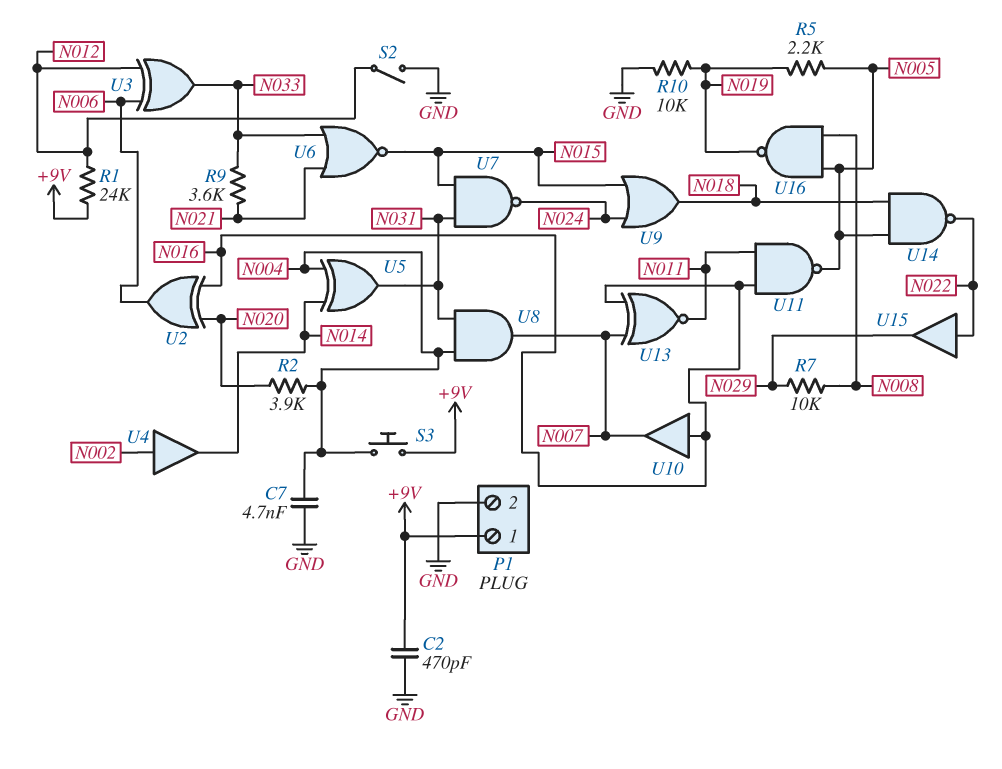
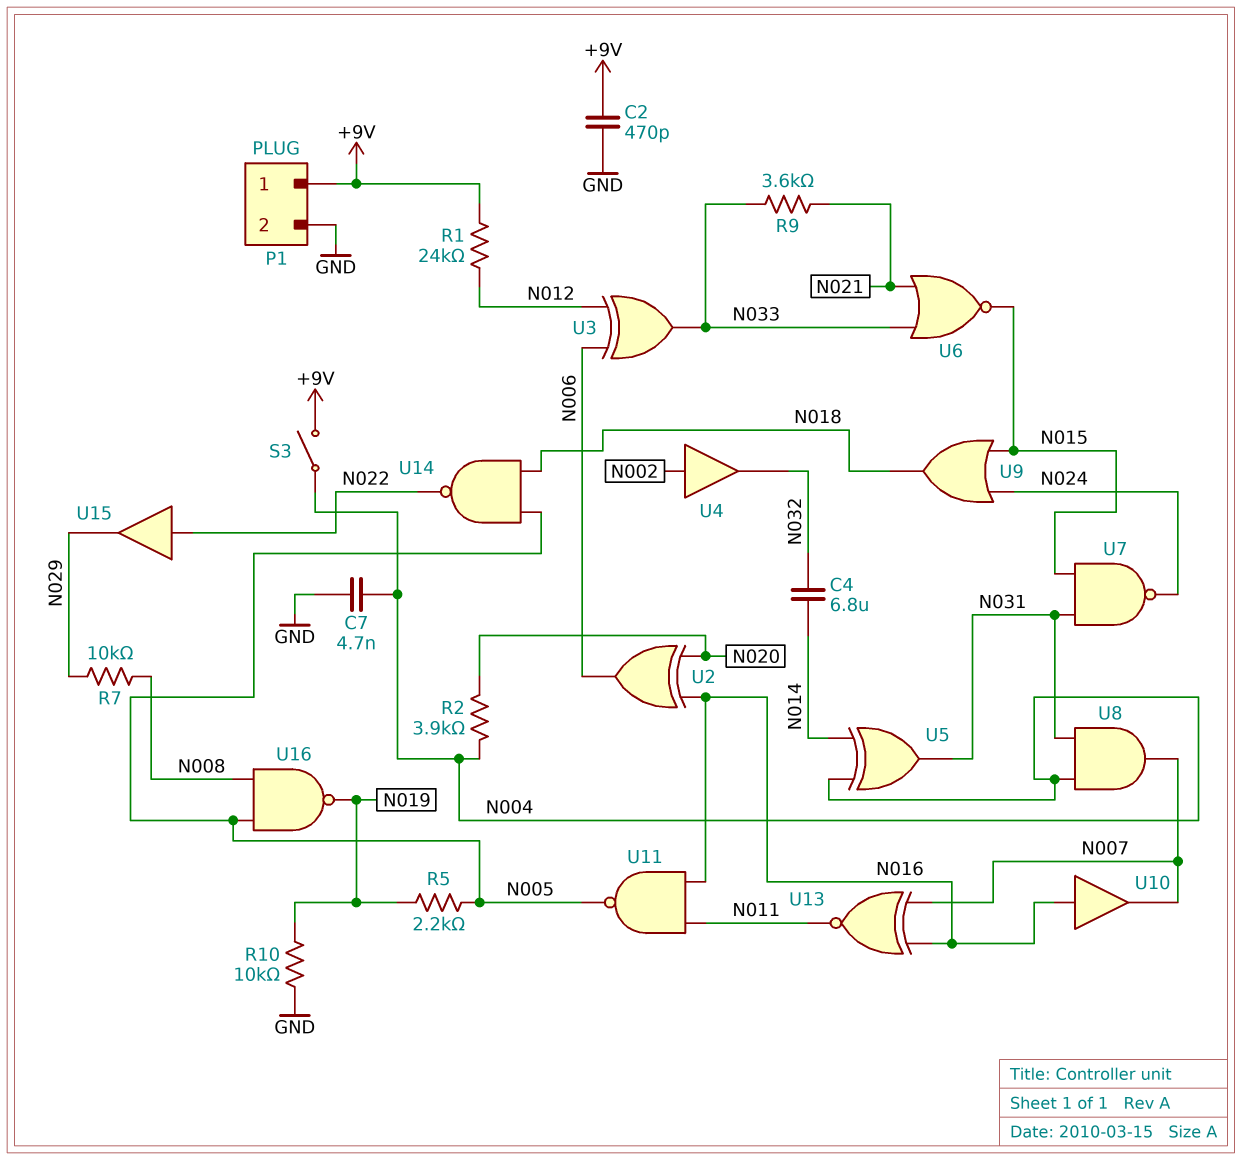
C4: none -> 6.8uF (N014, N032)
S2: switch (GND, N012) -> none
S3: button (+9V, N004) -> switch (+9V, N004)
U4: buffer (in N002, out N014) -> buffer (in N002, out N032)

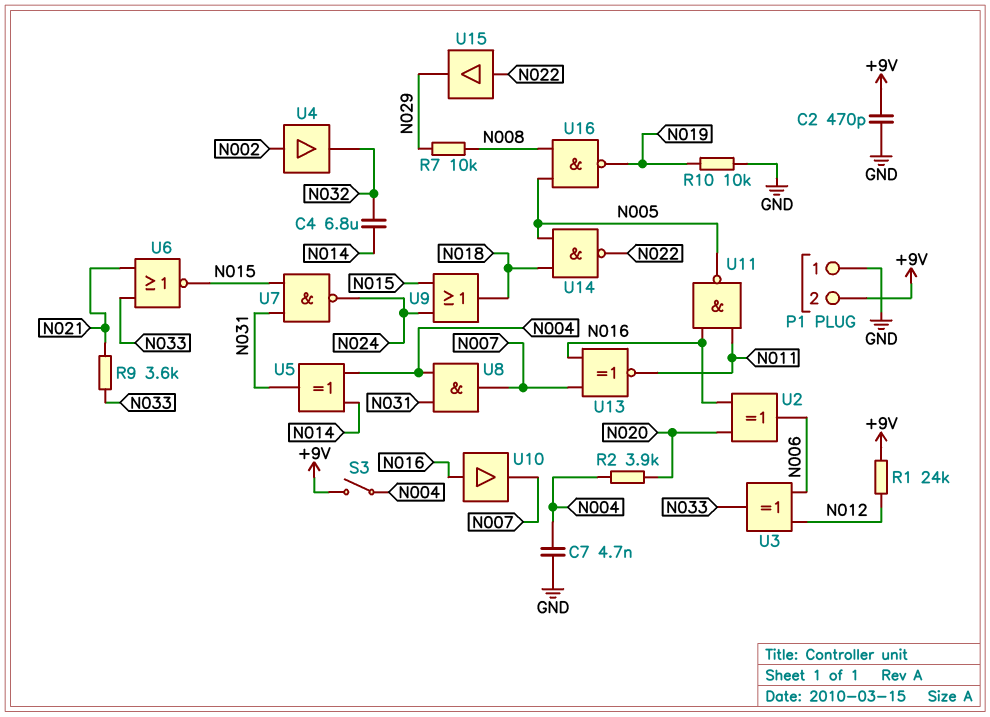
P1 pin 1: +9V -> GND
P1 pin 2: GND -> +9V
R5: 2.2k (N005, N019) -> none

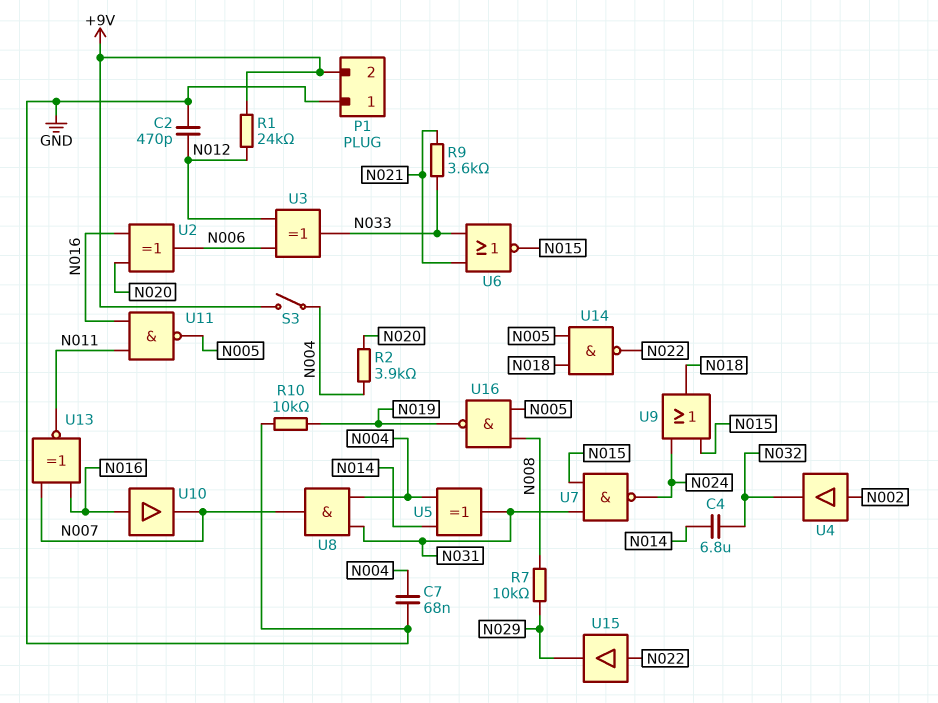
C2: 470pF (+9V, GND) -> 470pF (GND, N012)
C7: 4.7nF (GND, N004) -> 68nF (GND, N004)

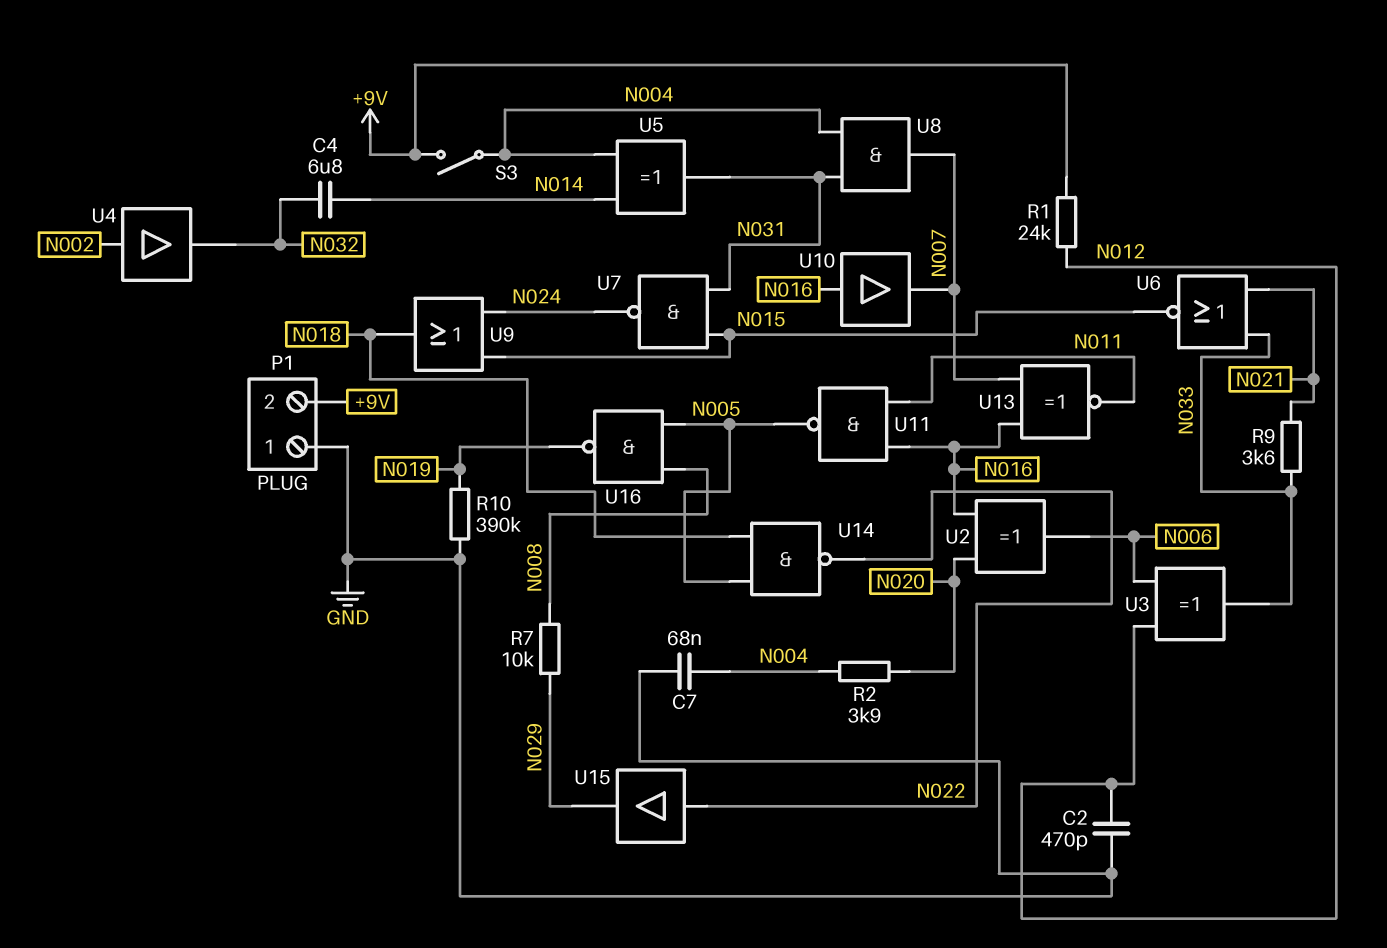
R10: 10k (GND, N019) -> 390k (GND, N019)

